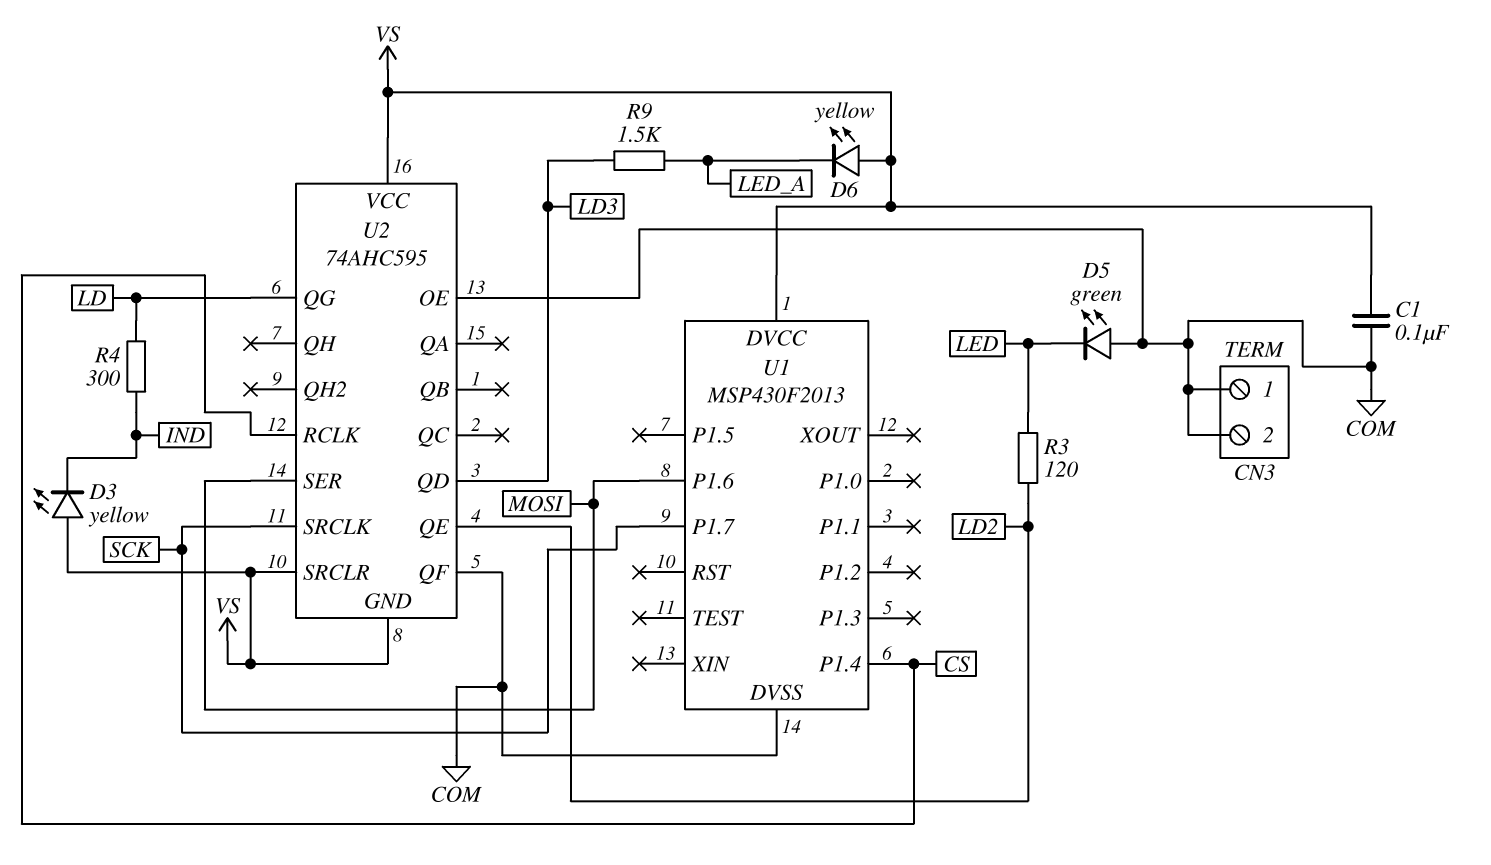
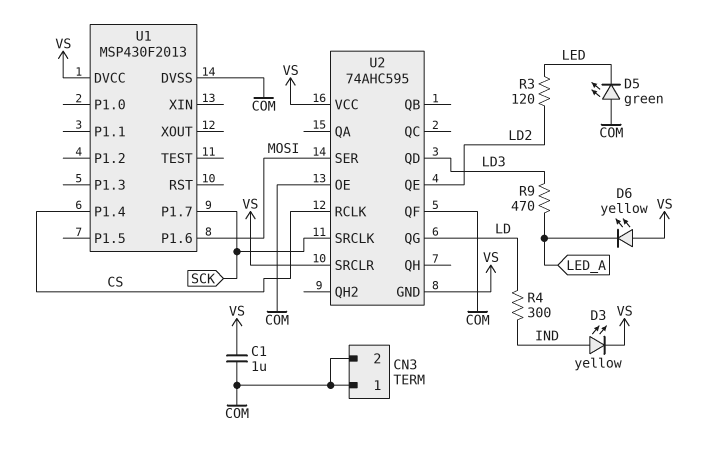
C1: 100nF (COM, VS) -> 1uF (COM, VS)
D3: LED yellow (A VS, K IND) -> LED yellow (A IND, K VS)
R9: 1.5k (LD3, LED_A) -> 470 (LD3, LED_A)

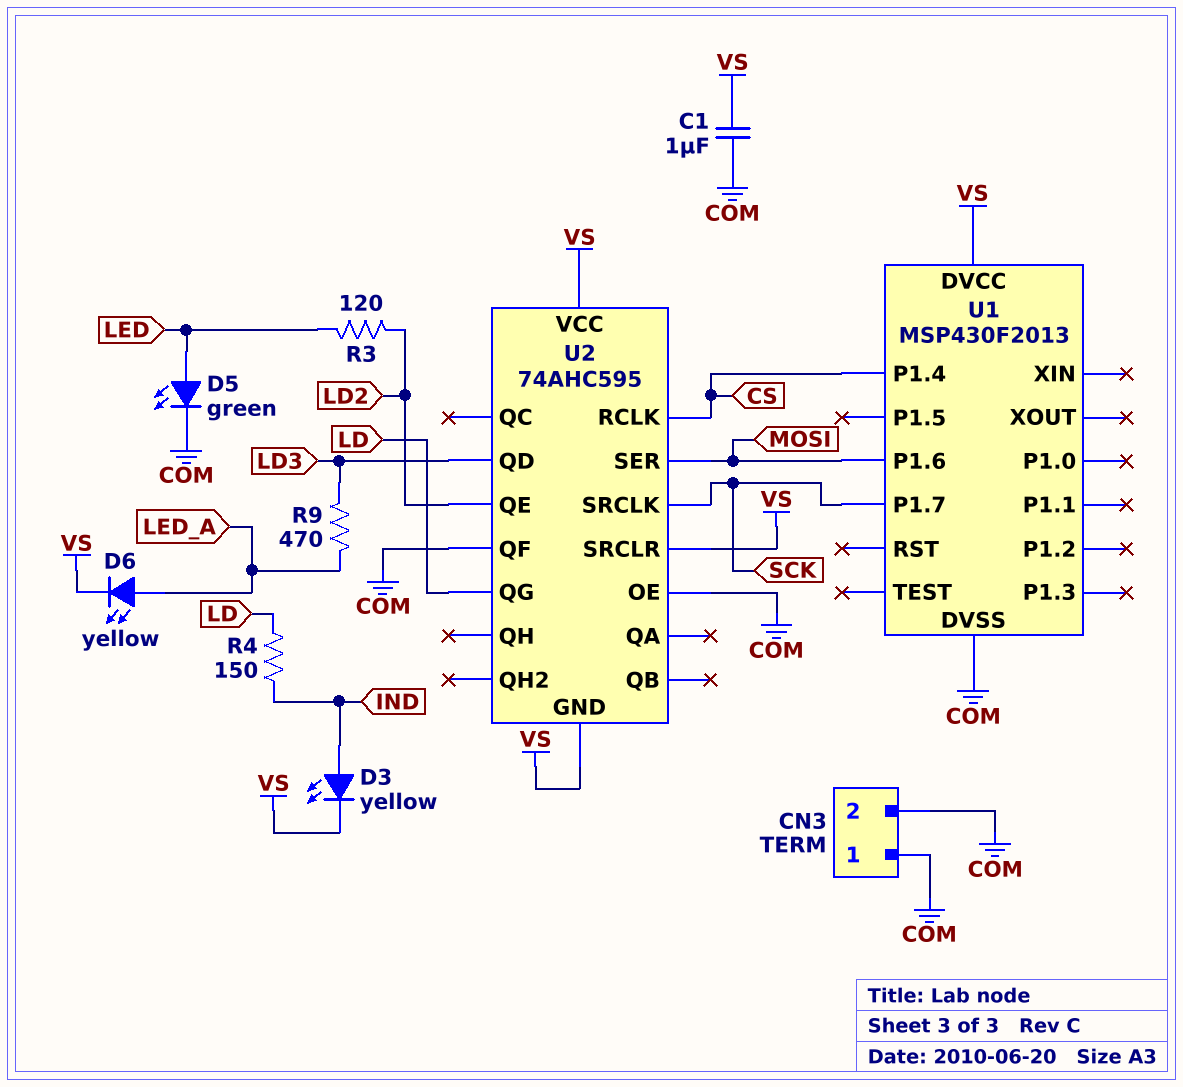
D5: LED green (A COM, K LED) -> LED green (A LED, K COM)
D6: LED yellow (A VS, K LED_A) -> LED yellow (A LED_A, K VS)
R4: 300 (IND, LD) -> 150 (IND, LD)

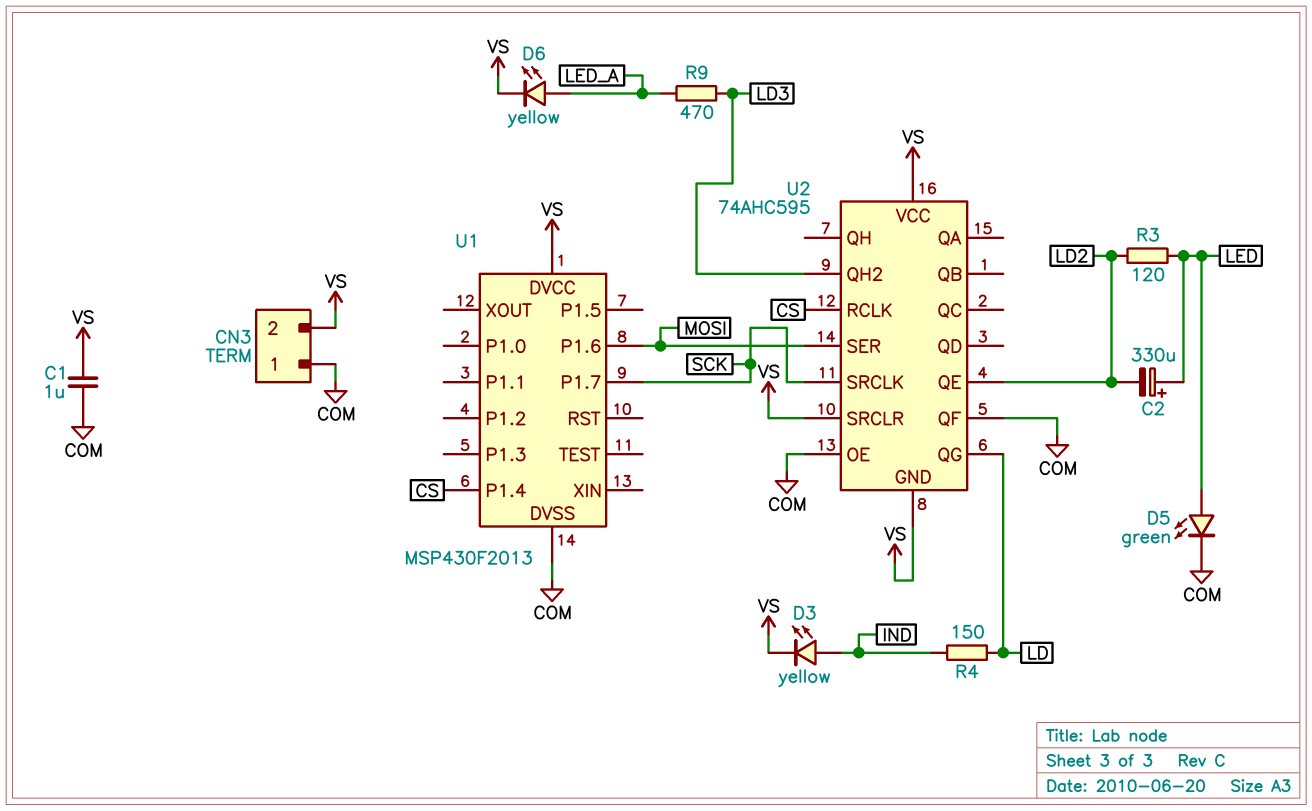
C2: none -> 330uF (plus LED, minus LD2)
CN3 pin 2: COM -> VS
U2 pin QD: LD3 -> none
U2 pin QH2: none -> LD3

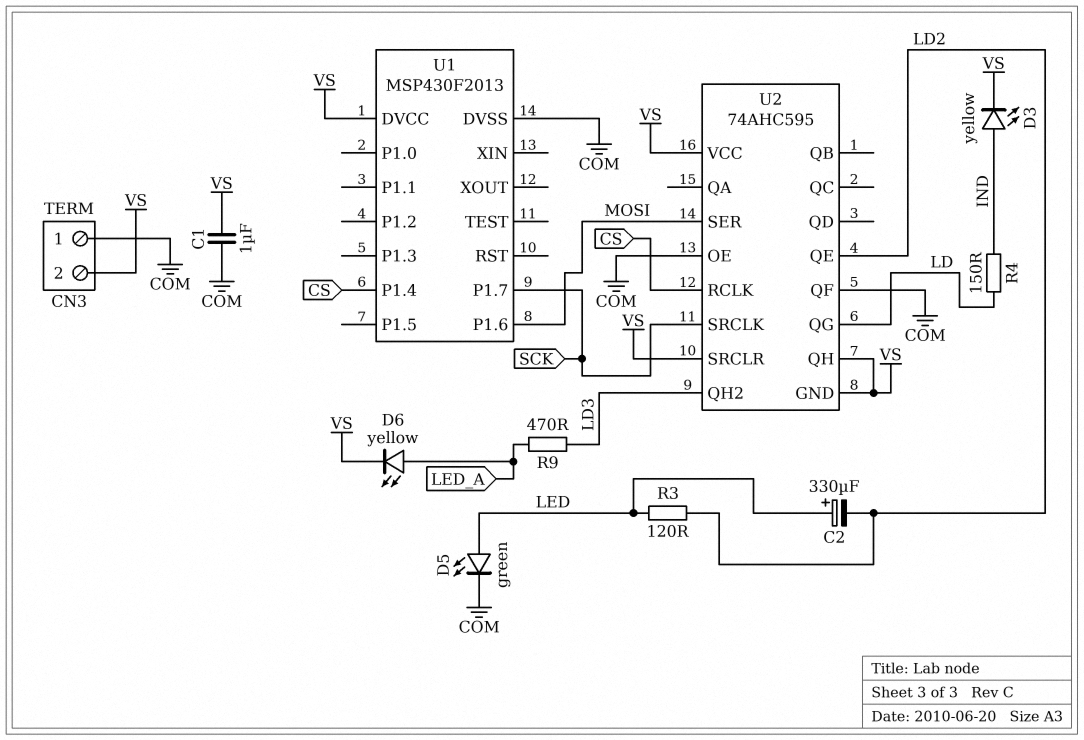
U2 pin QH: none -> VS

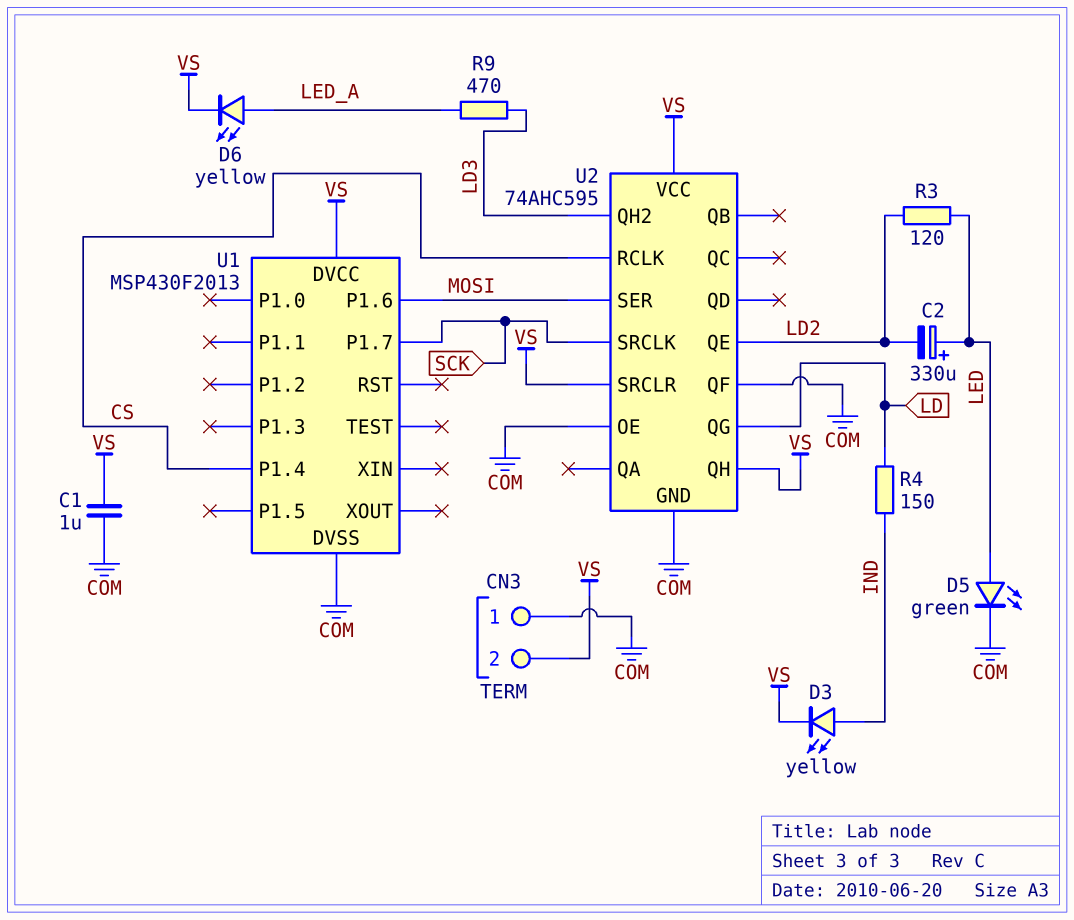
U2 pin GND: VS -> COM

